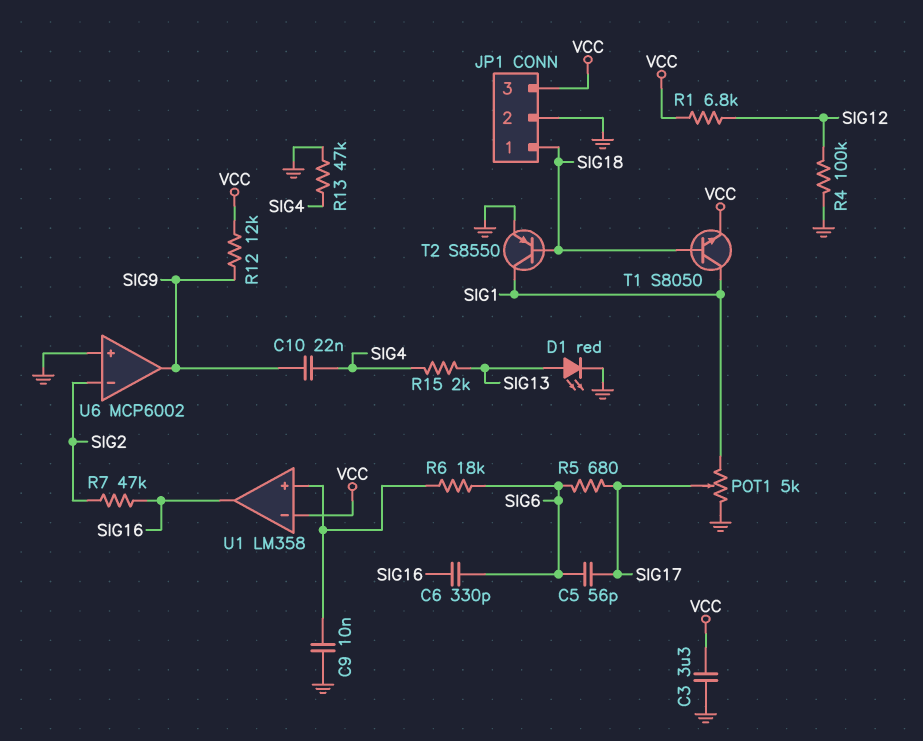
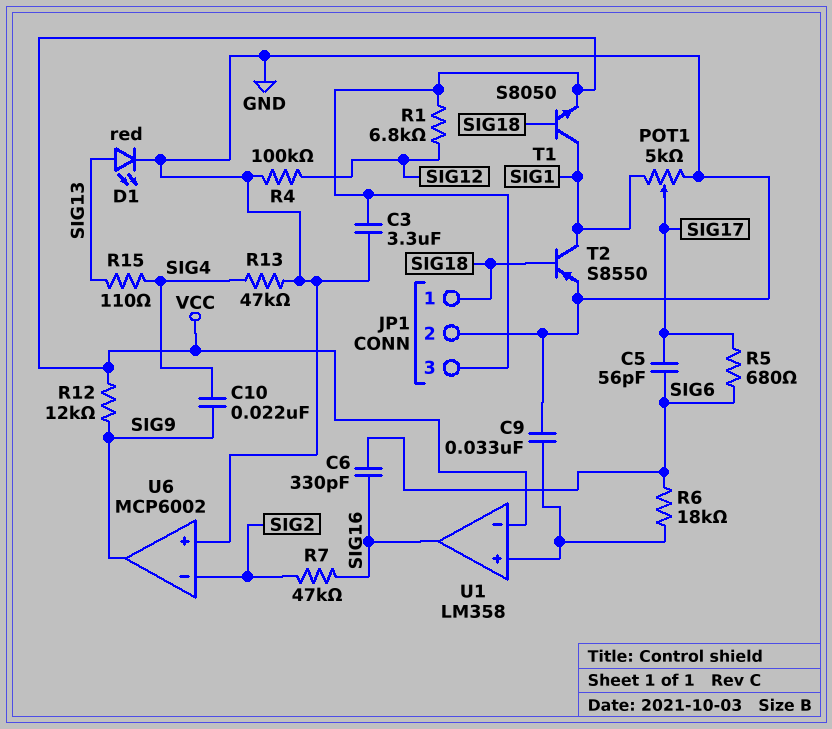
C9: 10nF (GND, U1/in+) -> 33nF (GND, U1/in+)
R15: 2k (SIG4, SIG13) -> 110 (SIG4, SIG13)

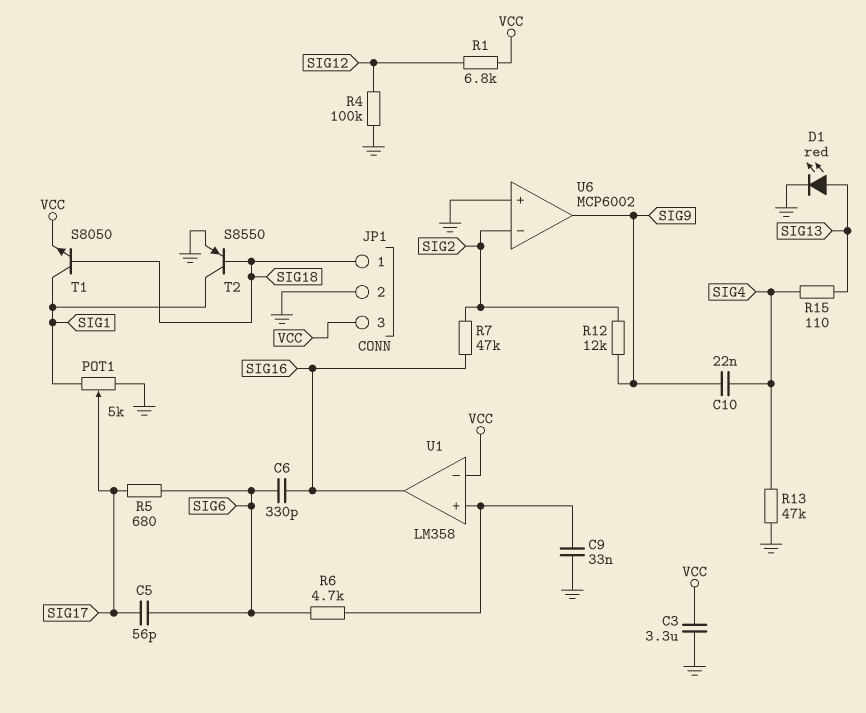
R6: 18k (SIG6, U1/in+) -> 4.7k (SIG6, U1/in+)
R12: 12k (SIG9, VCC) -> 12k (SIG2, SIG9)

